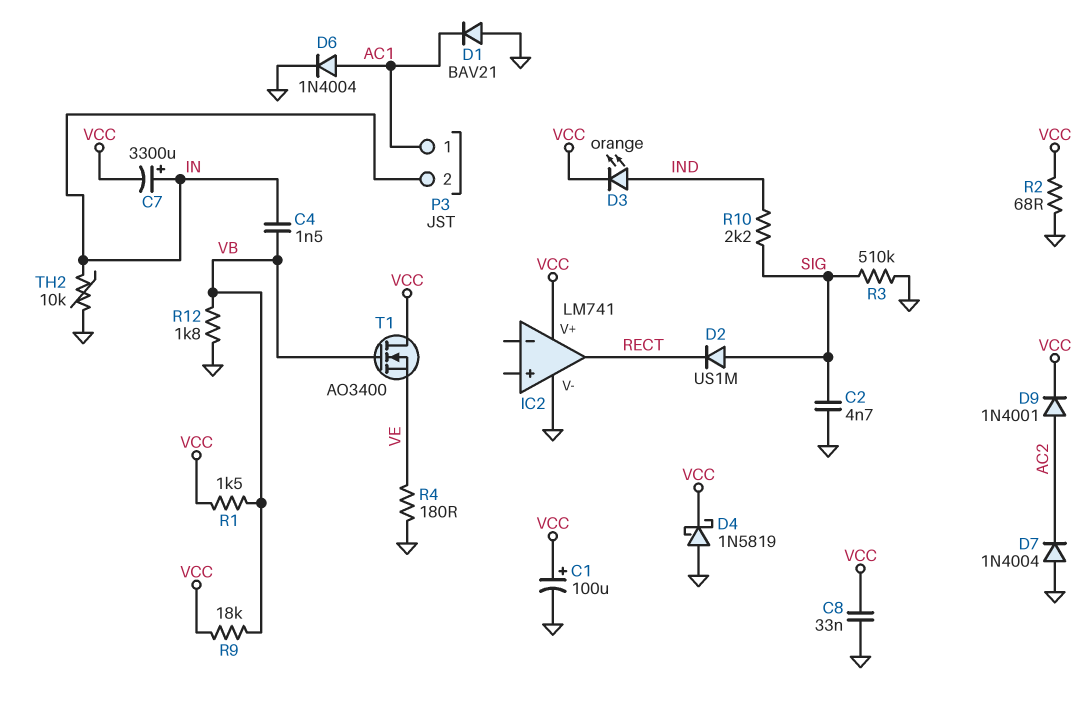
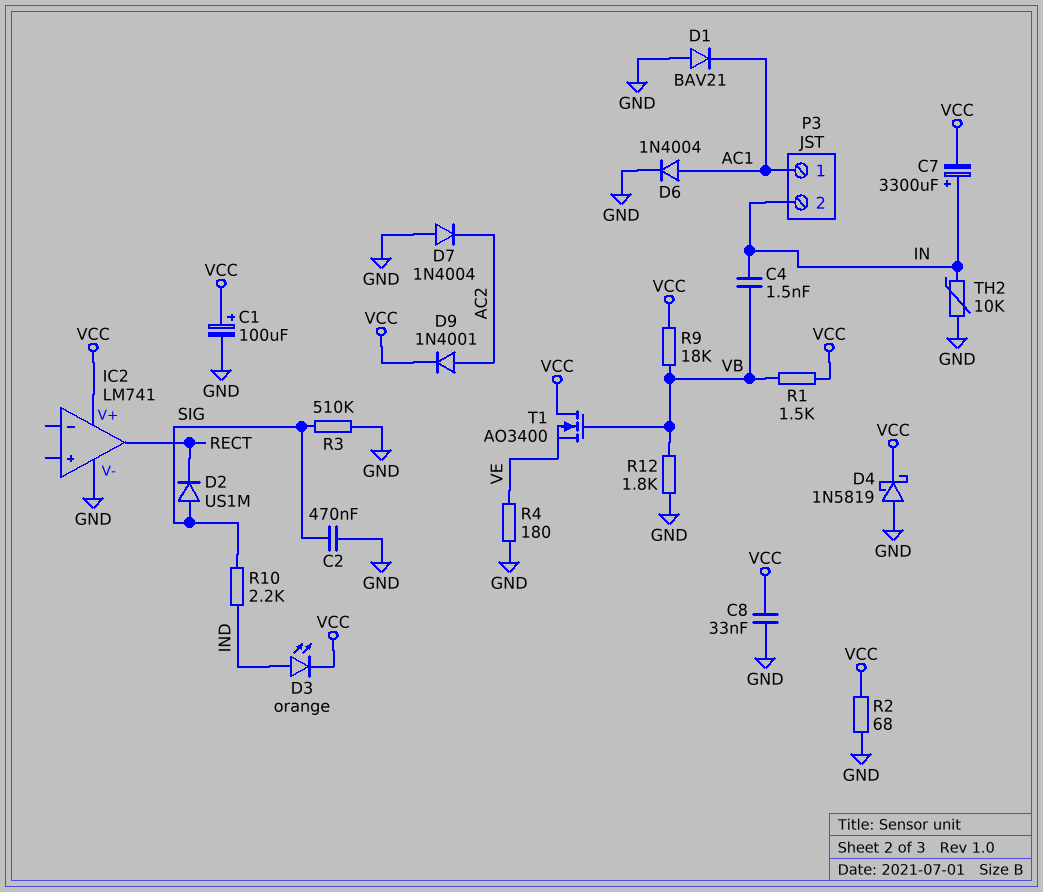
C2: 4.7nF (GND, SIG) -> 470nF (GND, SIG)

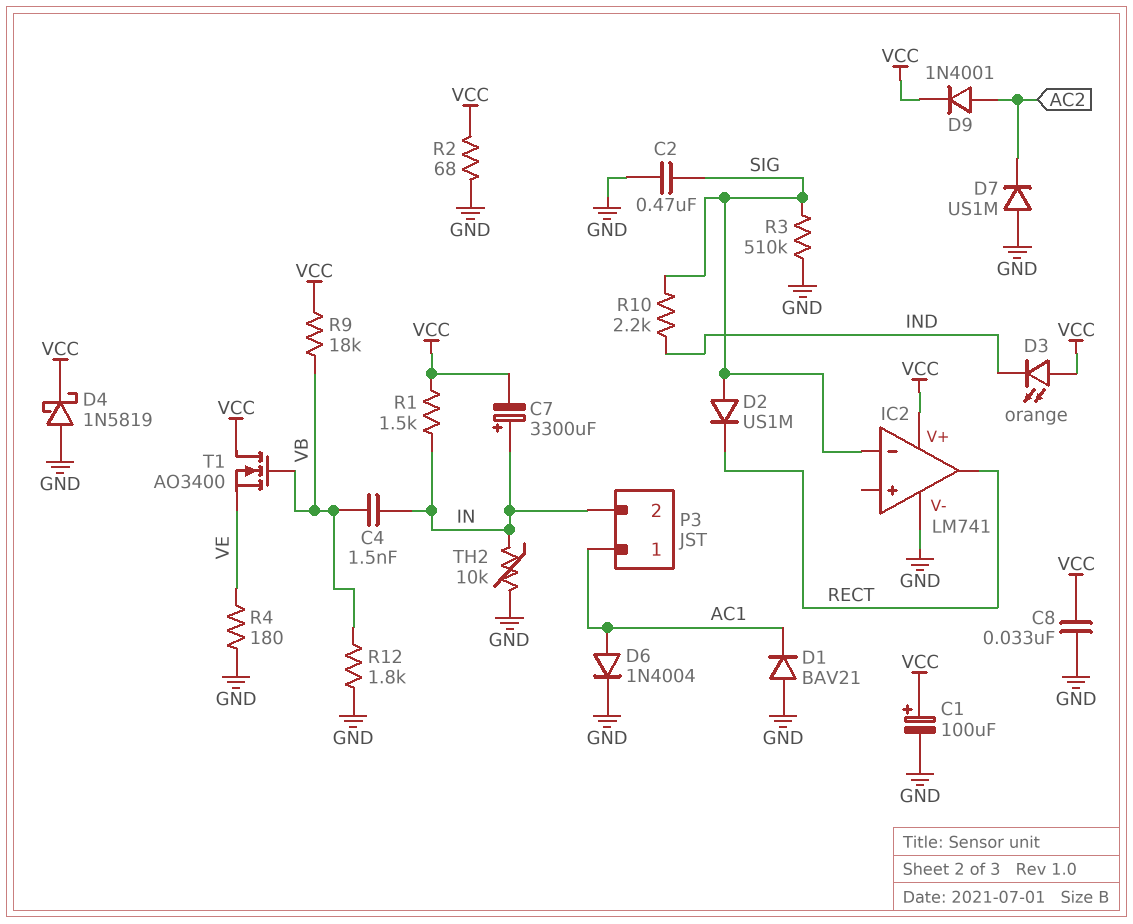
D3: LED orange (A IND, K VCC) -> LED orange (A VCC, K IND)
D7: diode 1N4004 (A GND, K AC2) -> diode US1M (A GND, K AC2)
IC2 pin in-: none -> SIG
R1: 1.5k (VB, VCC) -> 1.5k (IN, VCC)

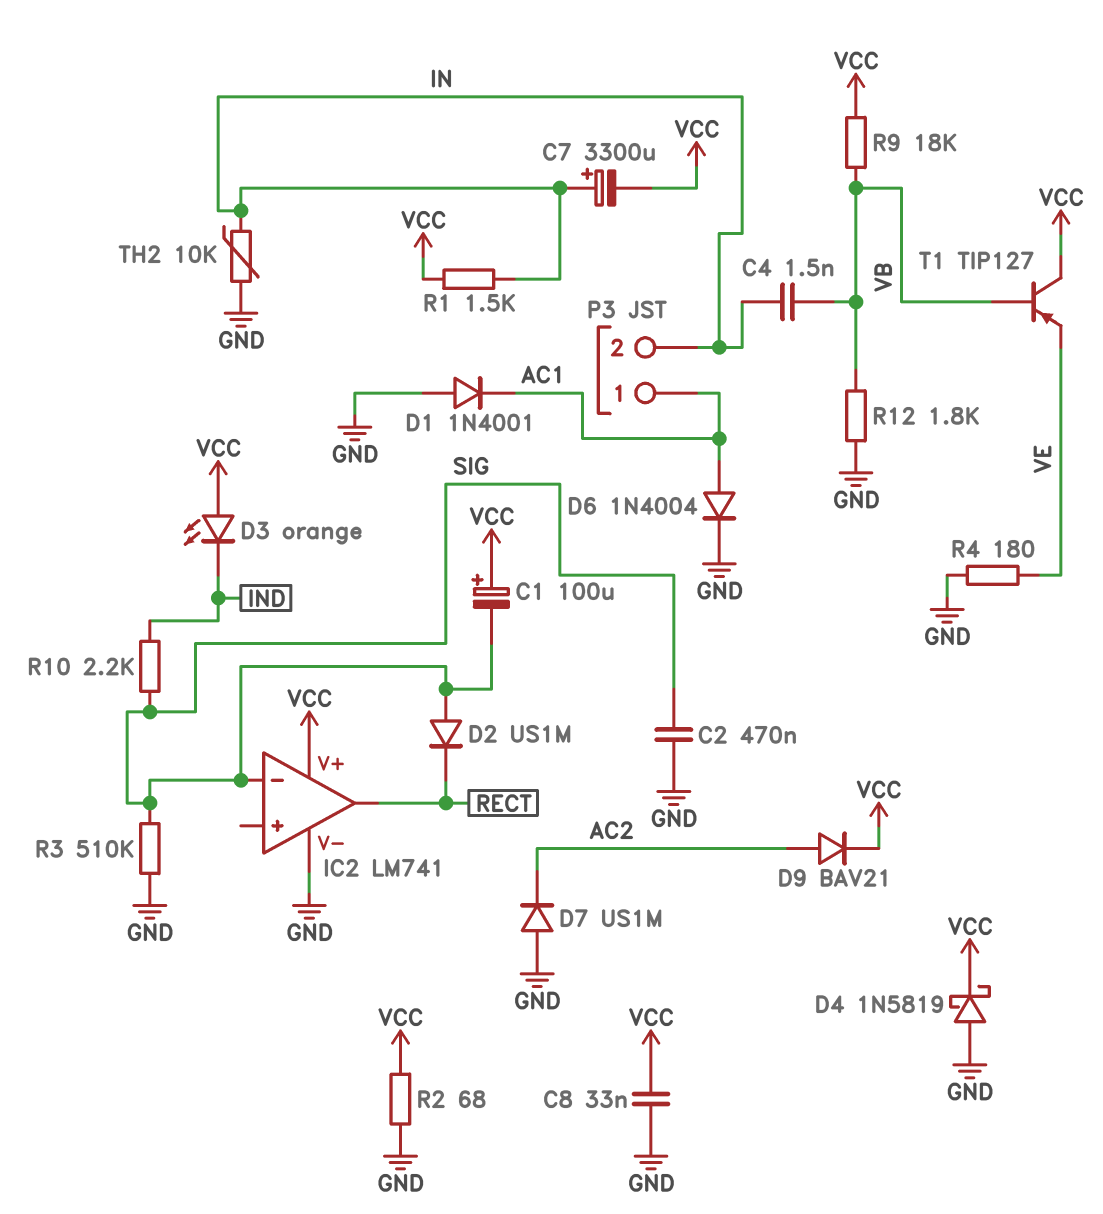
C1: 100uF (plus VCC, minus GND) -> 100uF (plus VCC, minus SIG)
D1: diode BAV21 (A GND, K AC1) -> diode 1N4001 (A GND, K AC1)
D9: diode 1N4001 (A AC2, K VCC) -> diode BAV21 (A AC2, K VCC)
T1: NMOS AO3400 (G VB, D VCC, S VE) -> PNP TIP127 (B VB, C VCC, E VE)

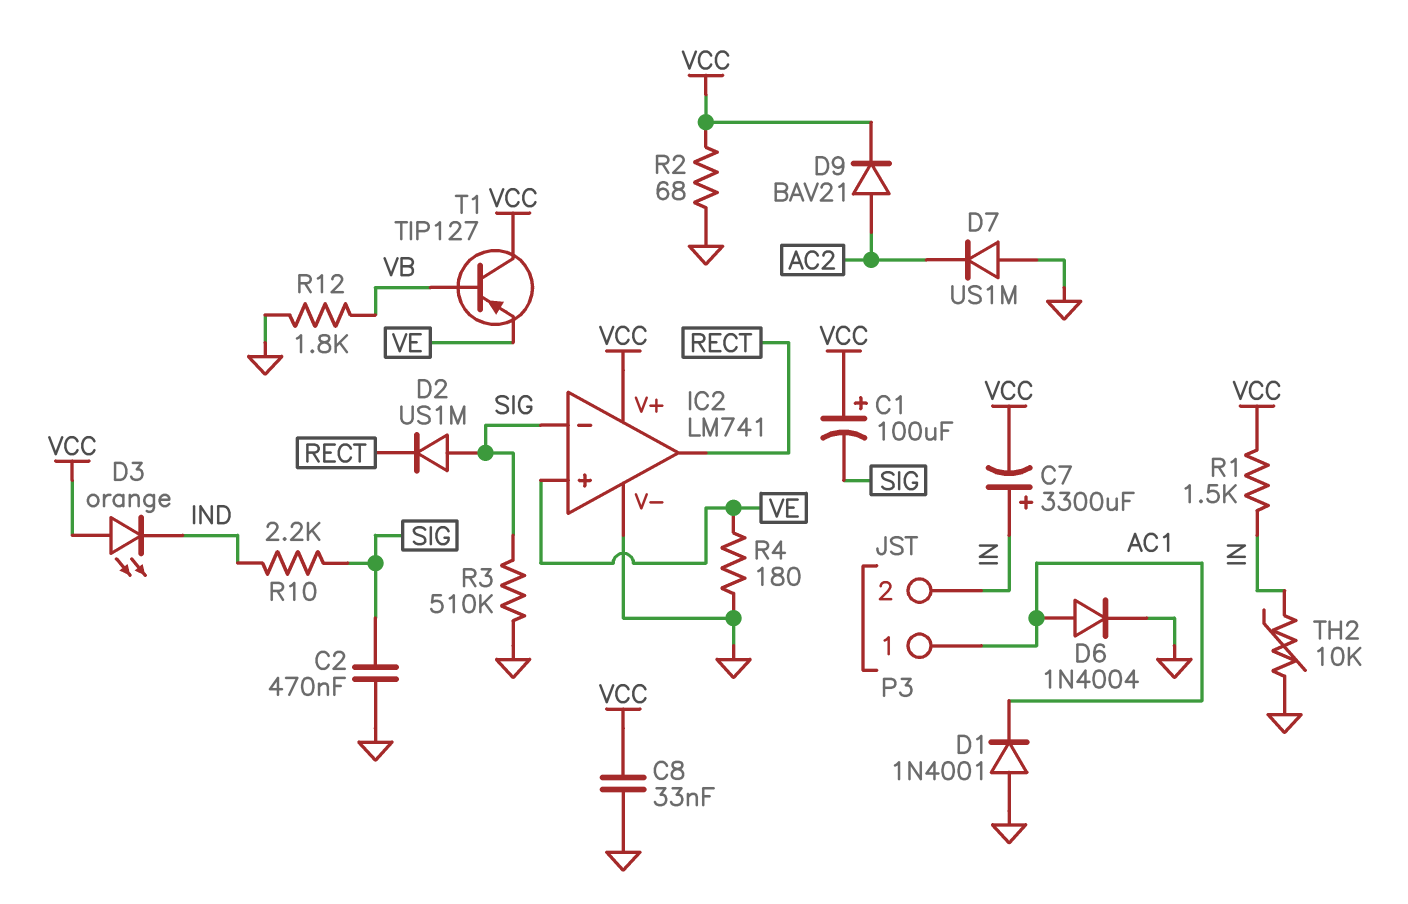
C4: 1.5nF (IN, VB) -> none
D4: schottky 1N5819 (A GND, K VCC) -> none
IC2 pin in+: none -> VE
R9: 18k (VB, VCC) -> none

